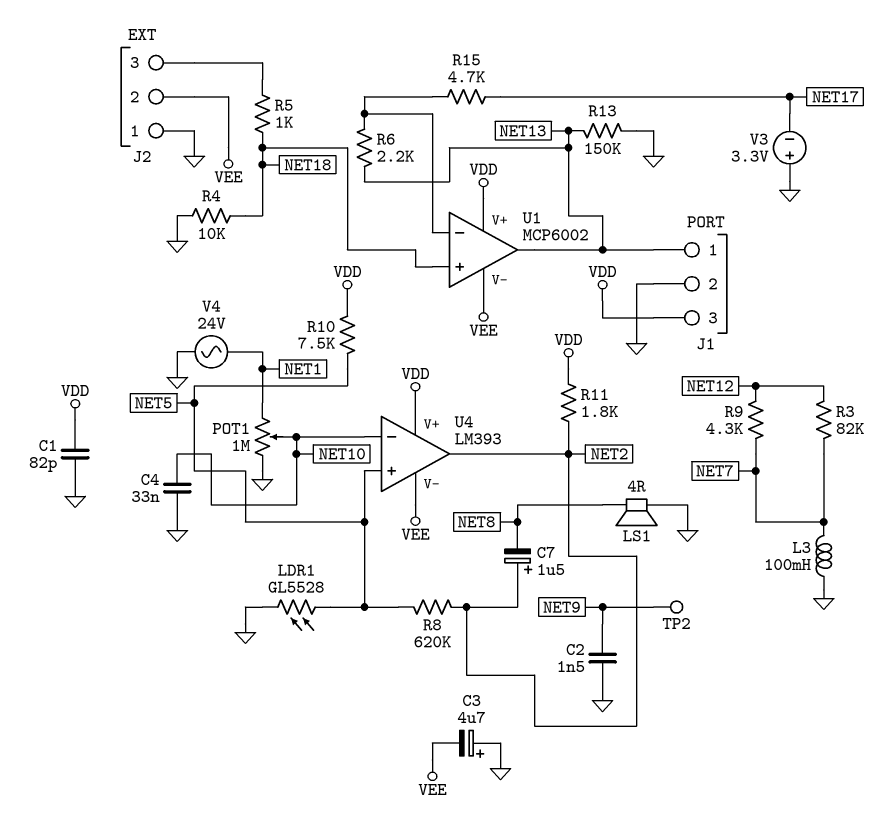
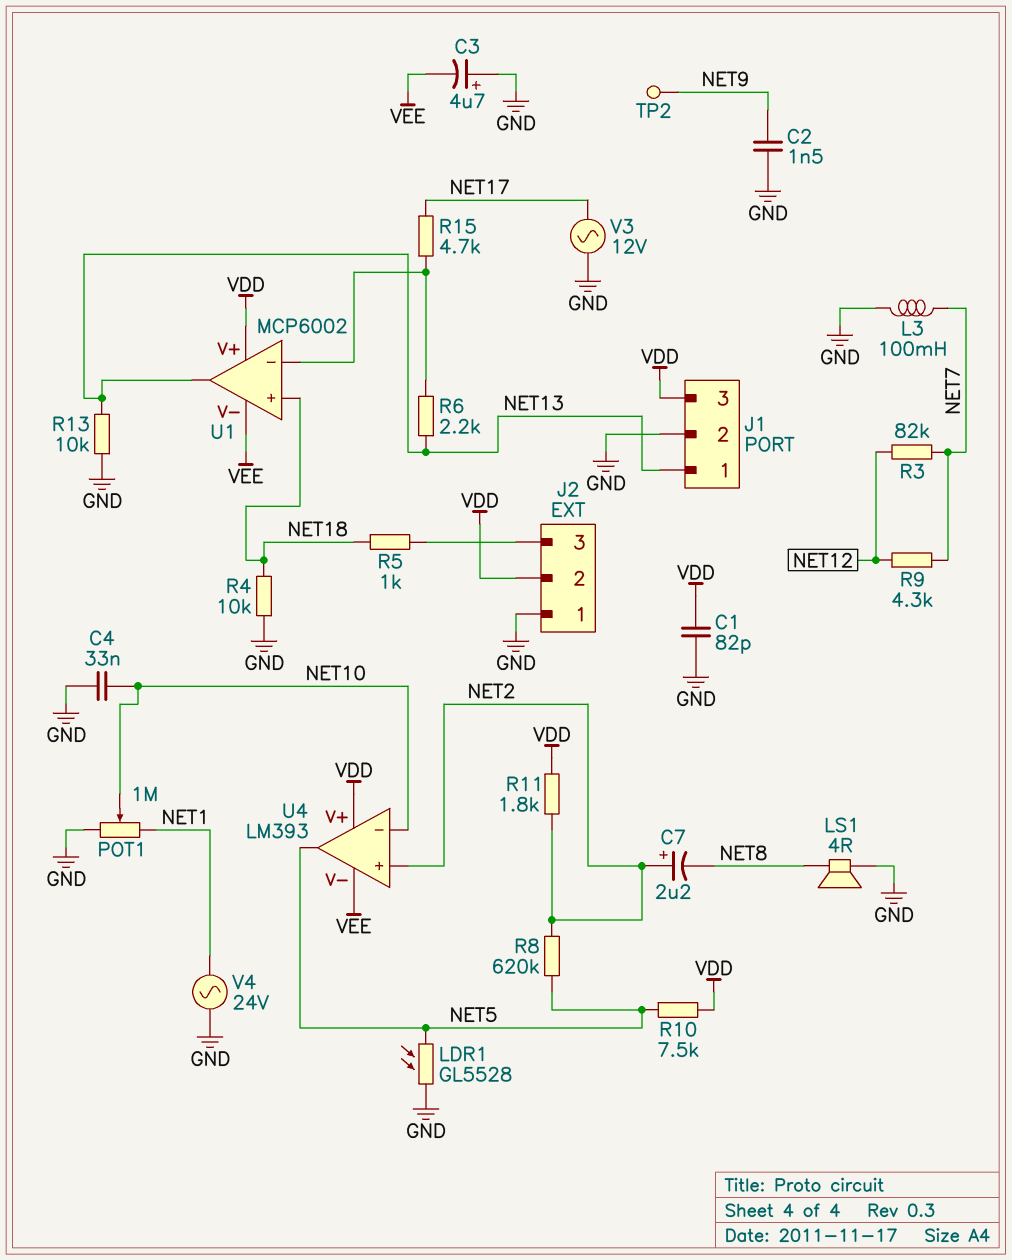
C7: 1.5uF (plus NET2, minus NET8) -> 2.2uF (plus NET2, minus NET8)
J2 pin 2: VEE -> VDD
R13: 150k (GND, NET13) -> 10k (GND, NET13)
U4 pin in+: NET5 -> NET2
U4 pin out: NET2 -> NET5
V3: 3.3V (plus GND, minus NET17) -> AC 12V (GND, NET17)

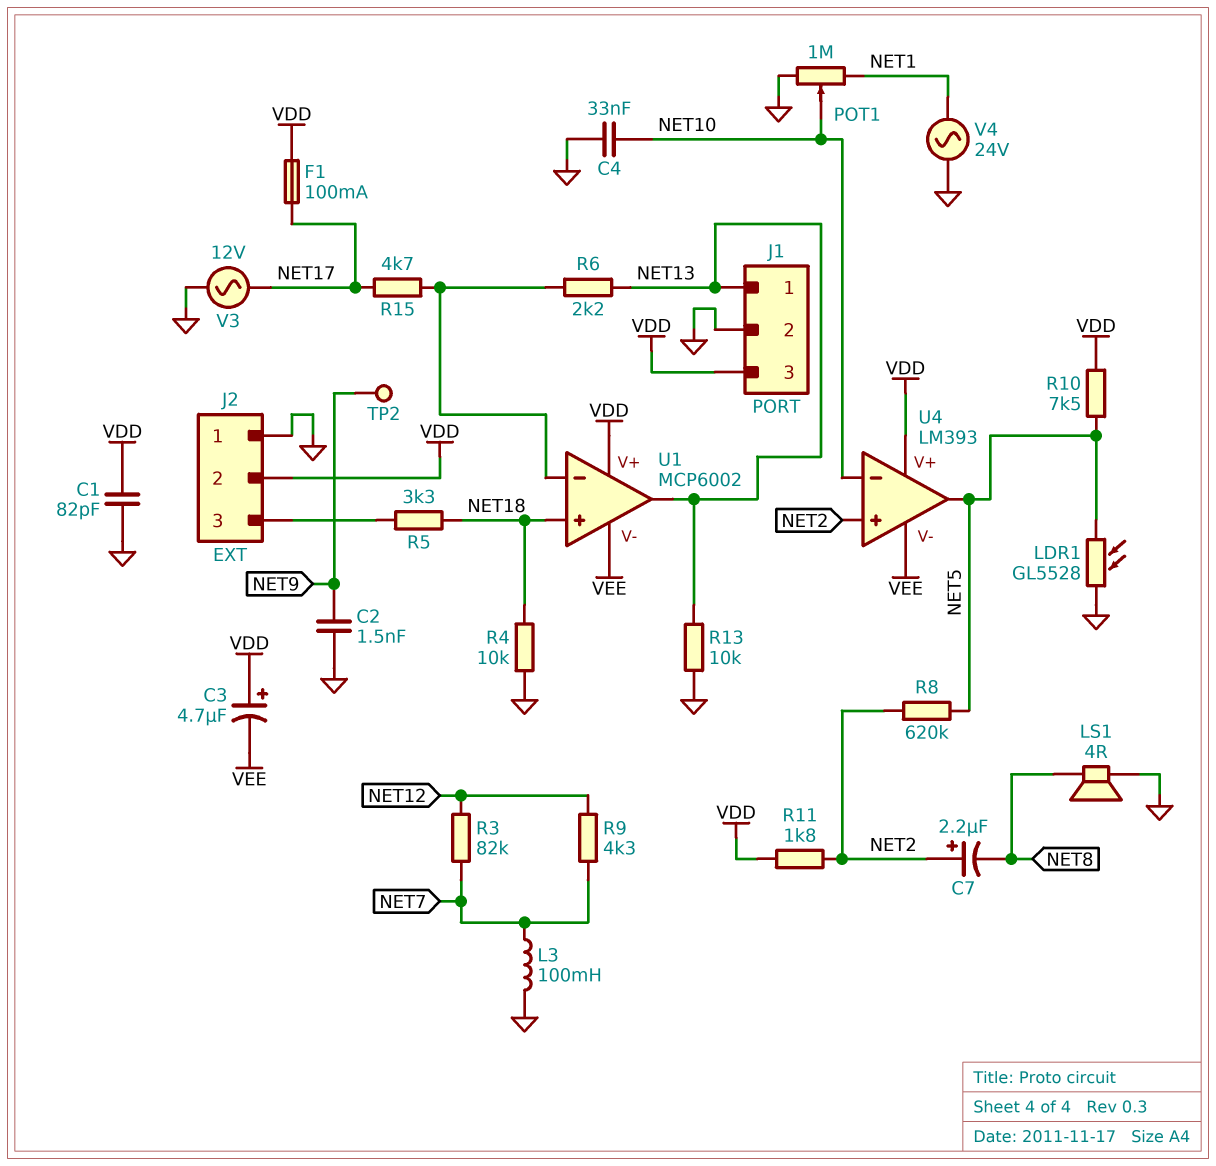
C3: 4.7uF (plus GND, minus VEE) -> 4.7uF (plus VDD, minus VEE)
F1: none -> 100mA (NET17, VDD)
R5: 1k (J2/3, NET18) -> 3.3k (J2/3, NET18)

